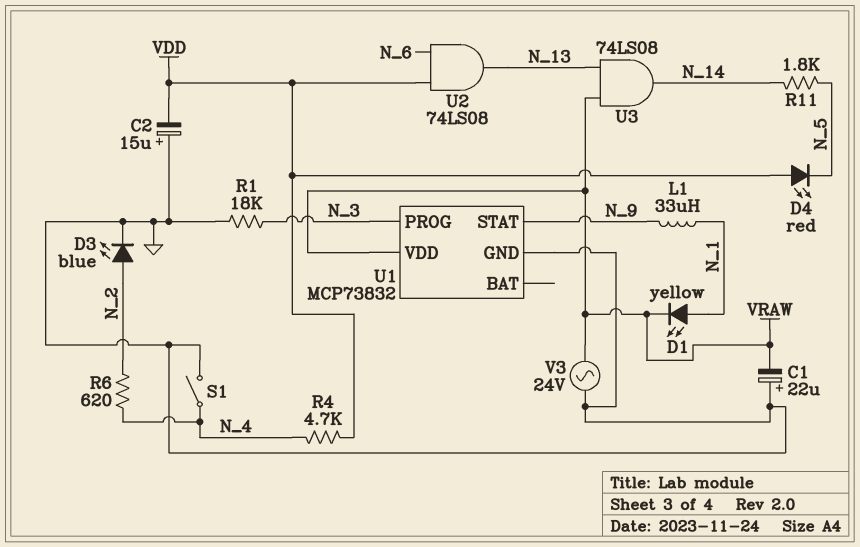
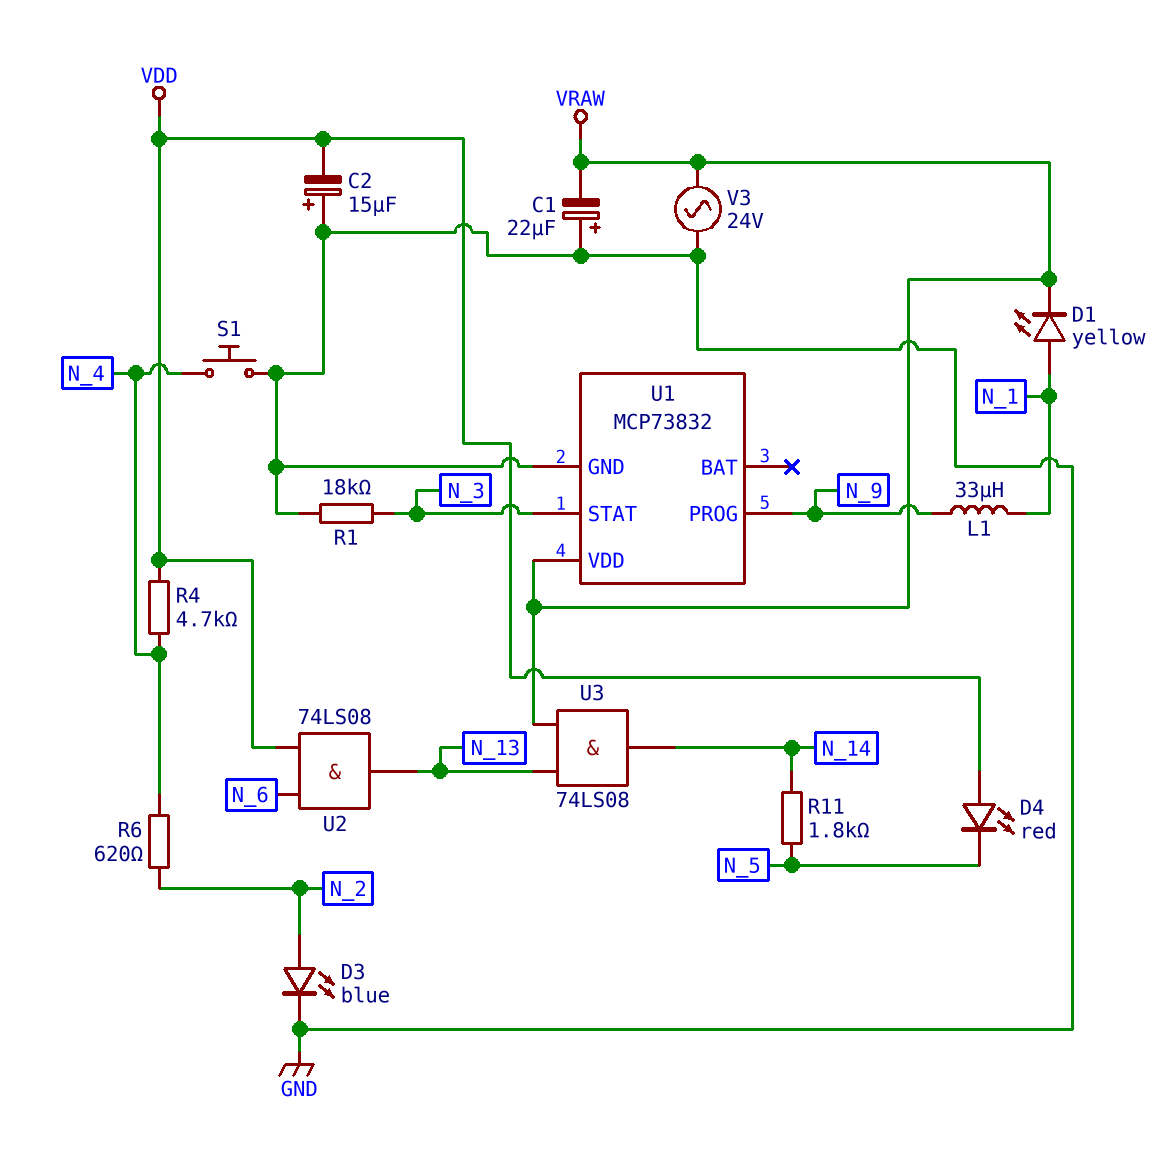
S1: switch (GND, N_4) -> button (GND, N_4)
U1 pin PROG: N_3 -> N_9
U1 pin STAT: N_9 -> N_3

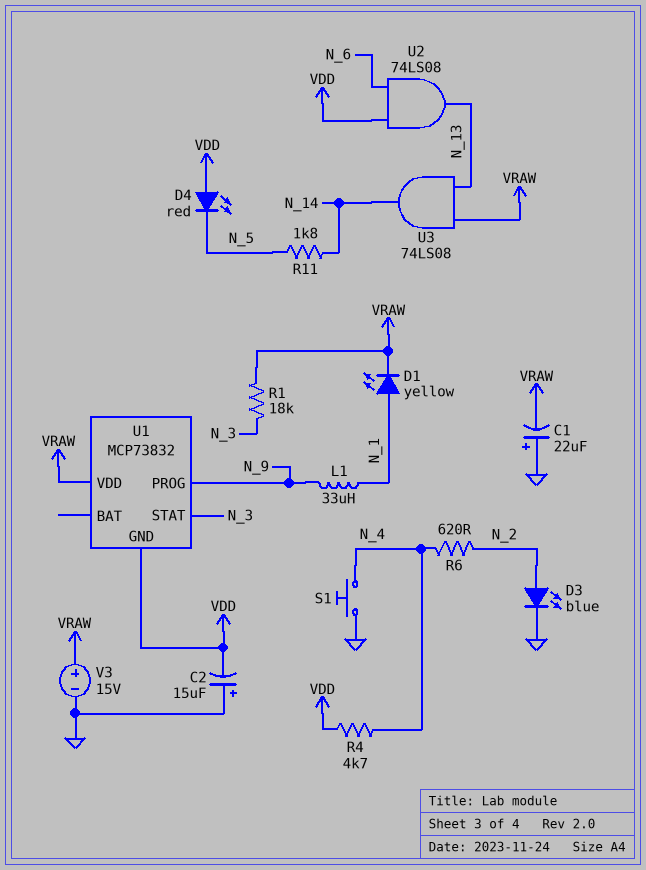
R1: 18k (GND, N_3) -> 18k (N_3, VRAW)
U1 pin GND: GND -> VDD
V3: AC 24V (GND, VRAW) -> 15V (plus VRAW, minus GND)

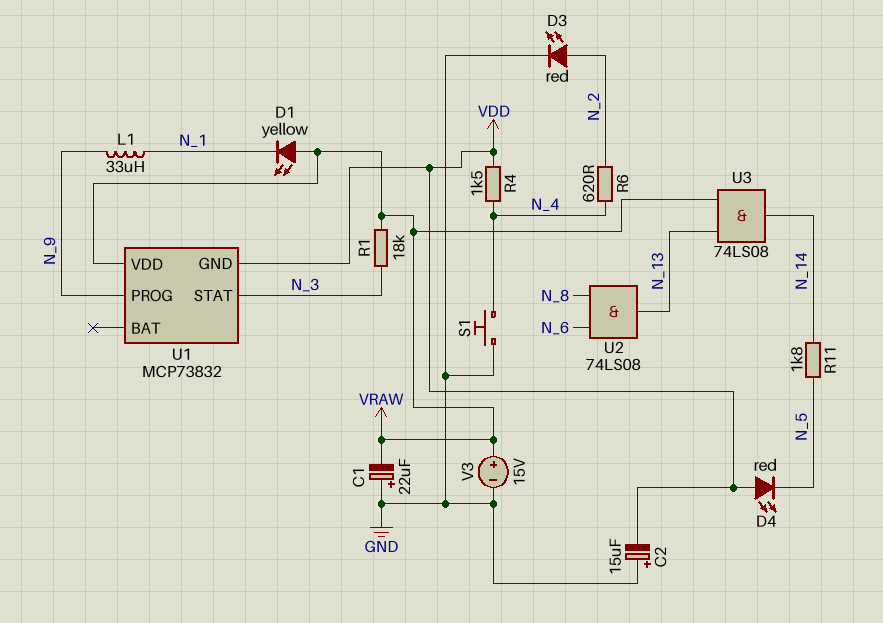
D1: LED yellow (A N_1, K VRAW) -> LED yellow (A VRAW, K N_1)
D3: LED blue (A N_2, K GND) -> LED red (A N_2, K GND)
R4: 4.7k (N_4, VDD) -> 1.5k (N_4, VDD)
U2: AND 74LS08 (in N_6, in VDD, out N_13) -> AND 74LS08 (in N_6, in N_8, out N_13)

